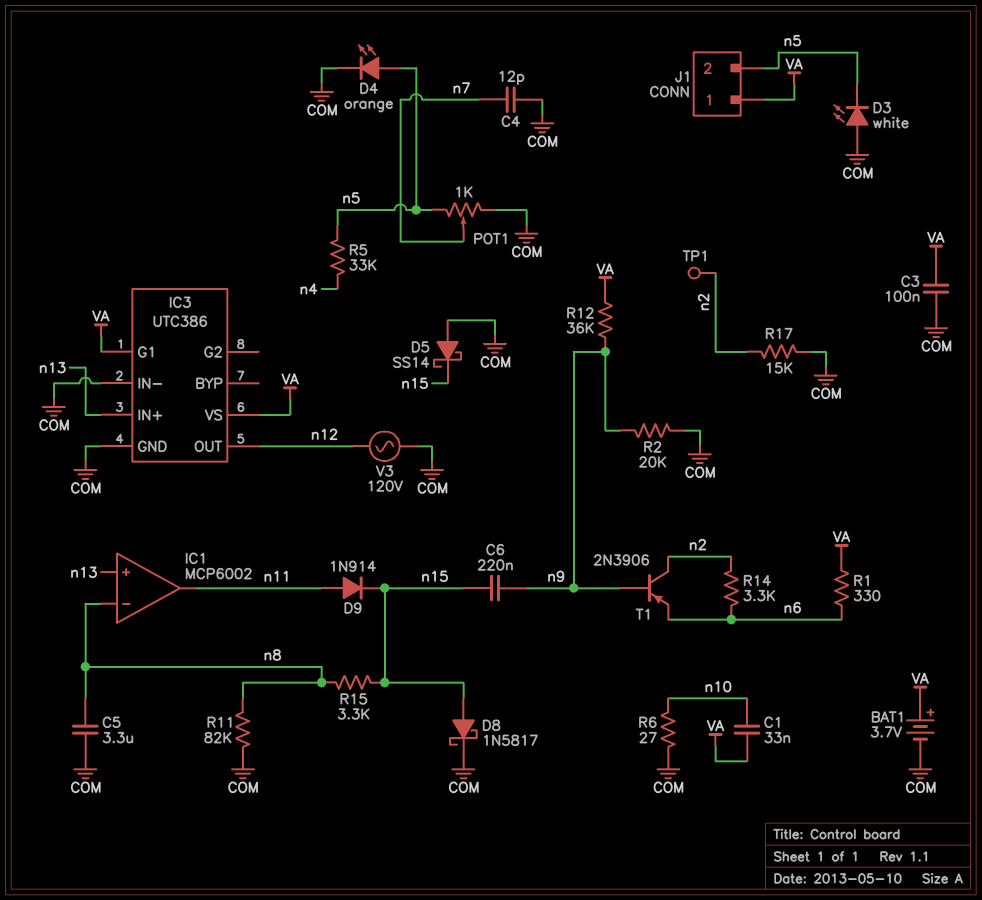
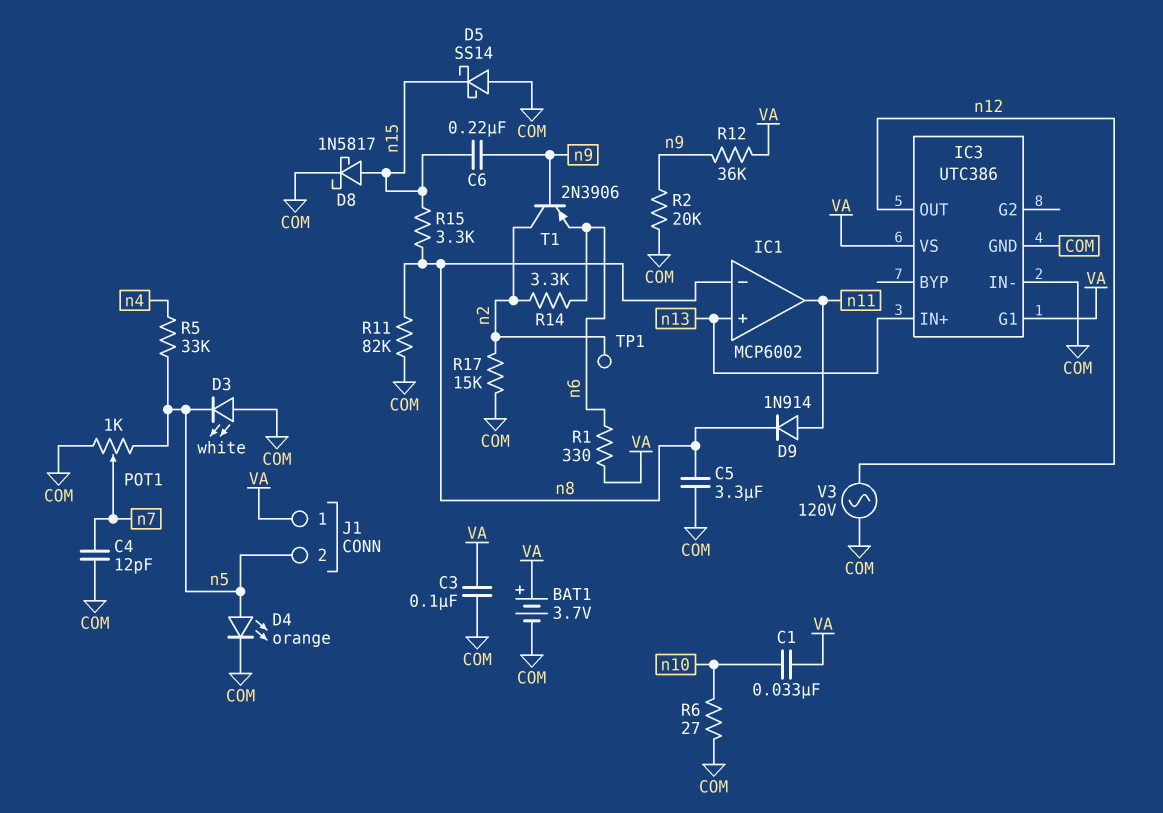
D9: diode 1N914 (A n11, K n15) -> diode 1N914 (A n11, K n8)

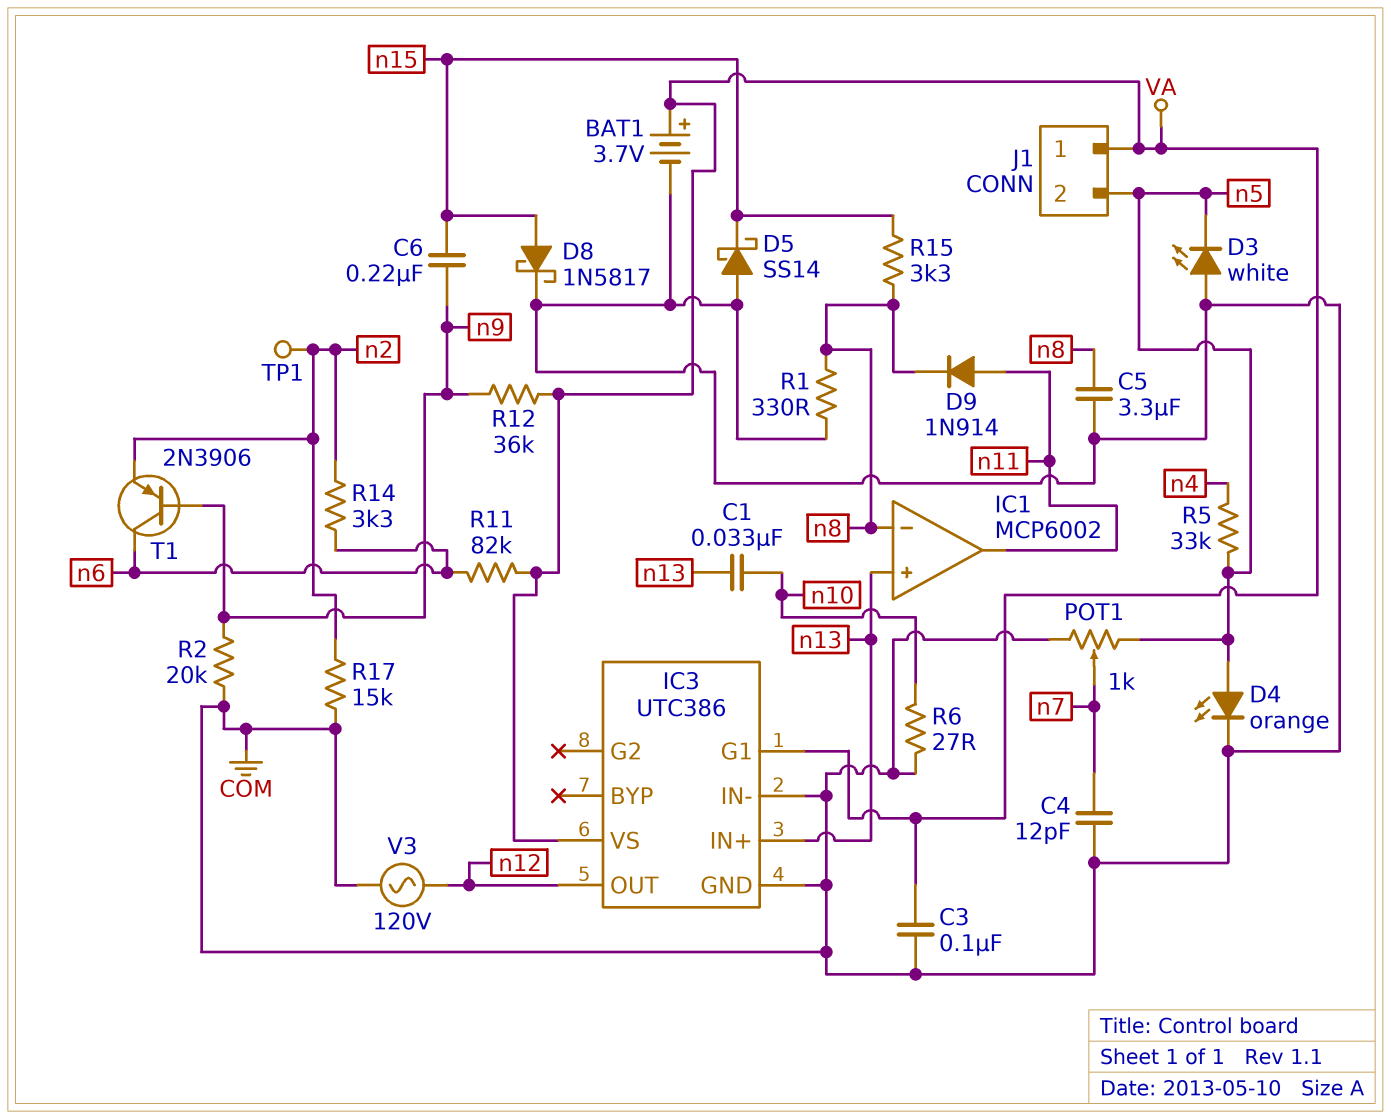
C1: 33nF (VA, n10) -> 33nF (n10, n13)
R1: 330 (VA, n6) -> 330 (COM, n8)
R11: 82k (COM, n8) -> 82k (VA, n6)
T1: PNP 2N3906 (B n9, C n2, E n6) -> PNP 2N3906 (B n9, C n6, E n2)

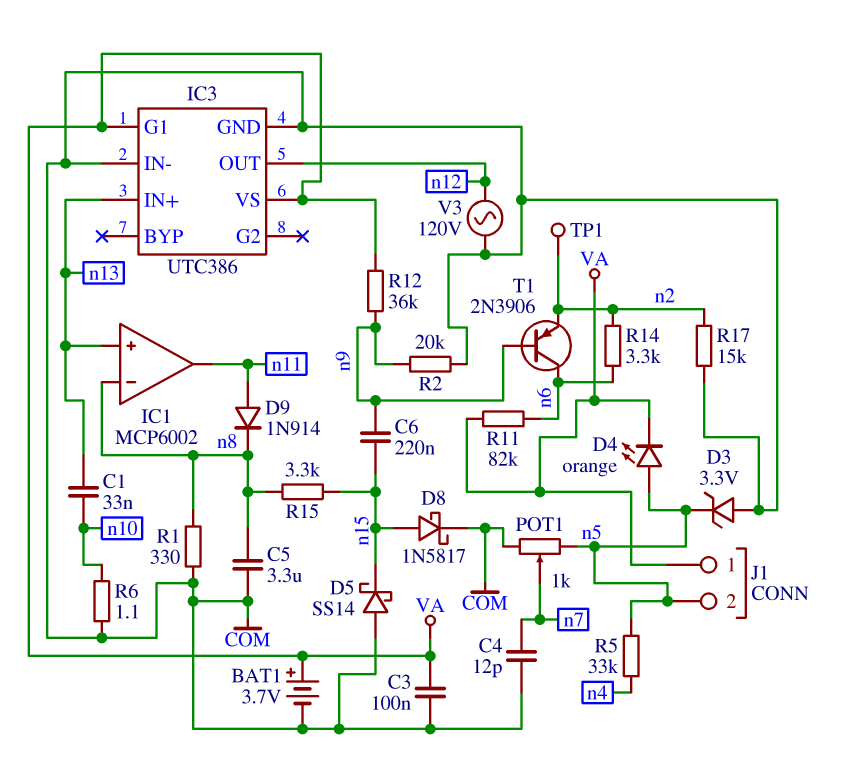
D3: LED white (A COM, K n5) -> zener 3.3V (A COM, K n5)
D4: LED orange (A n5, K COM) -> LED orange (A n5, K VA)
R6: 27 (COM, n10) -> 1.1 (COM, n10)

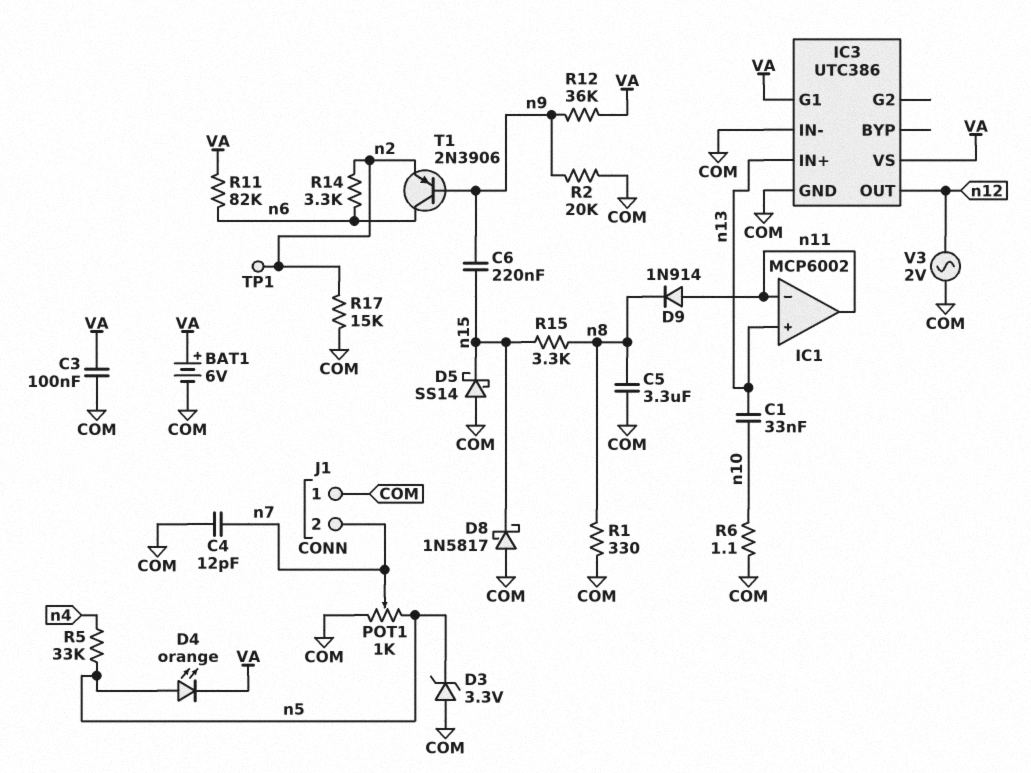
BAT1: 3.7V (plus VA, minus COM) -> 6V (plus VA, minus COM)
D8: schottky 1N5817 (A n15, K COM) -> schottky 1N5817 (A COM, K n15)
IC1 pin in-: n8 -> n11
J1 pin 1: VA -> COM
J1 pin 2: n5 -> n7
V3: AC 120V (COM, n12) -> AC 2V (COM, n12)

